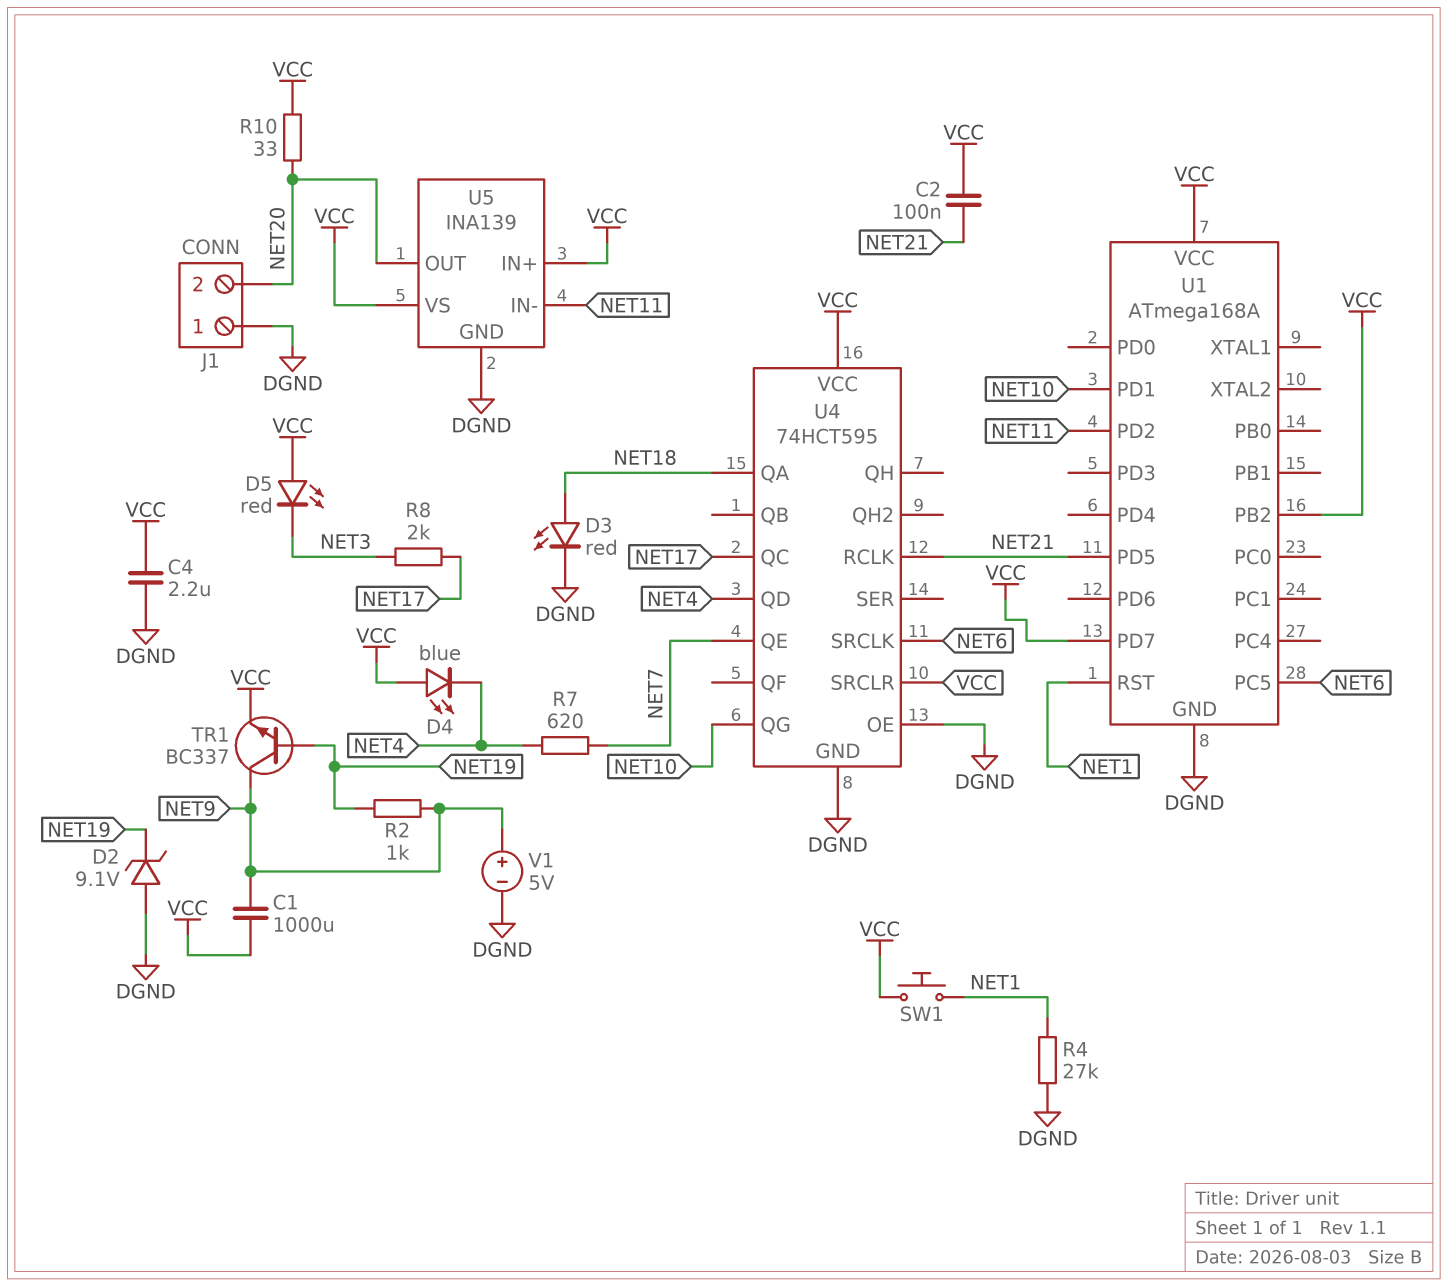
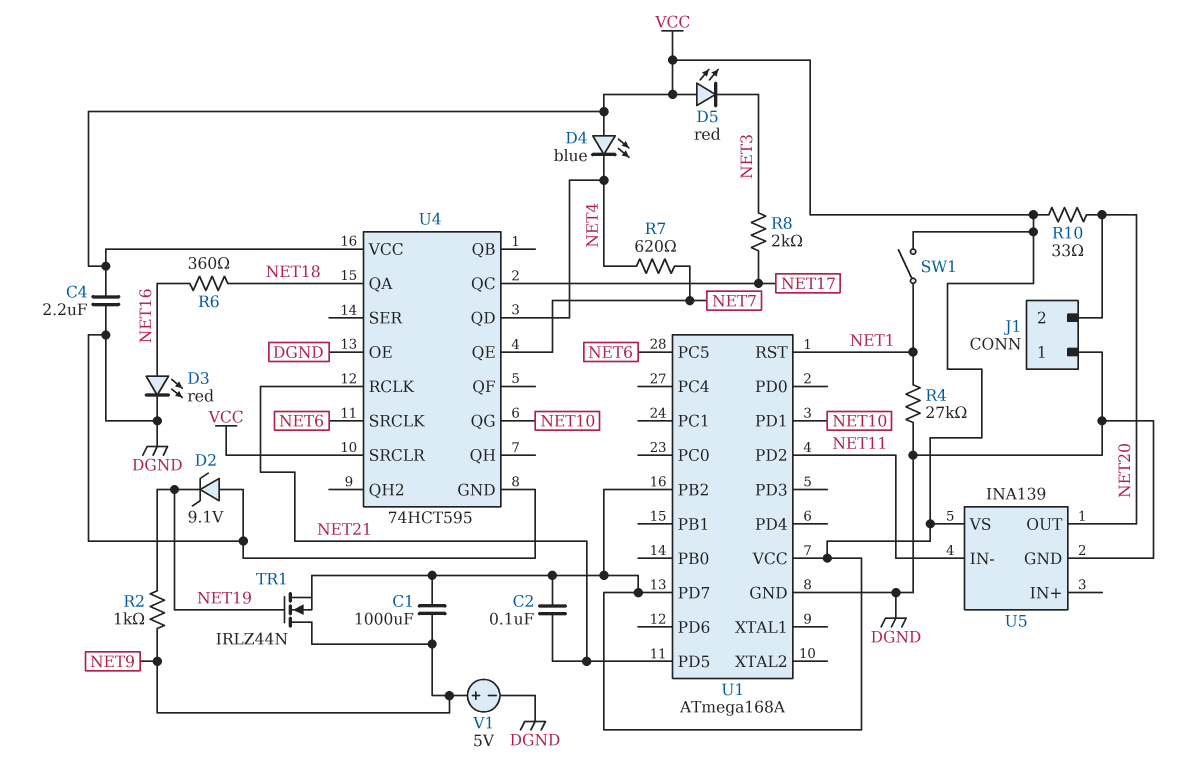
D3: LED red (A NET18, K DGND) -> LED red (A NET16, K DGND)
R6: none -> 360 (NET16, NET18)
SW1: button (NET1, VCC) -> switch (NET1, VCC)
TR1: NPN BC337 (B NET19, C NET9, E VCC) -> NMOS IRLZ44N (G NET19, D NET9, S VCC)
U5 pin IN+: VCC -> none

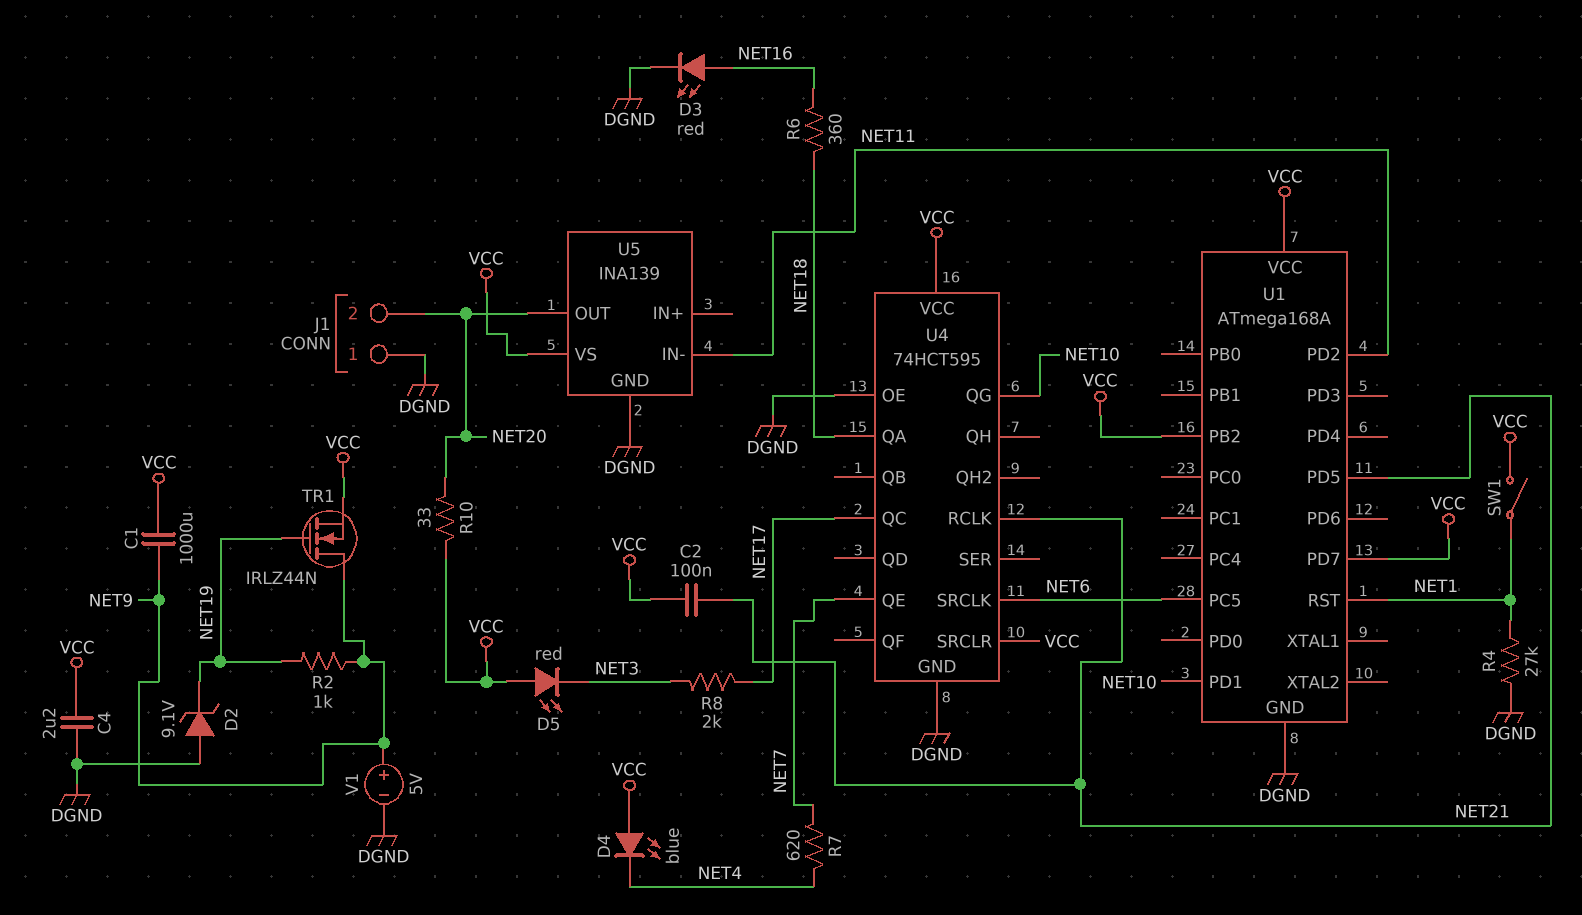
U4 pin QD: NET4 -> none

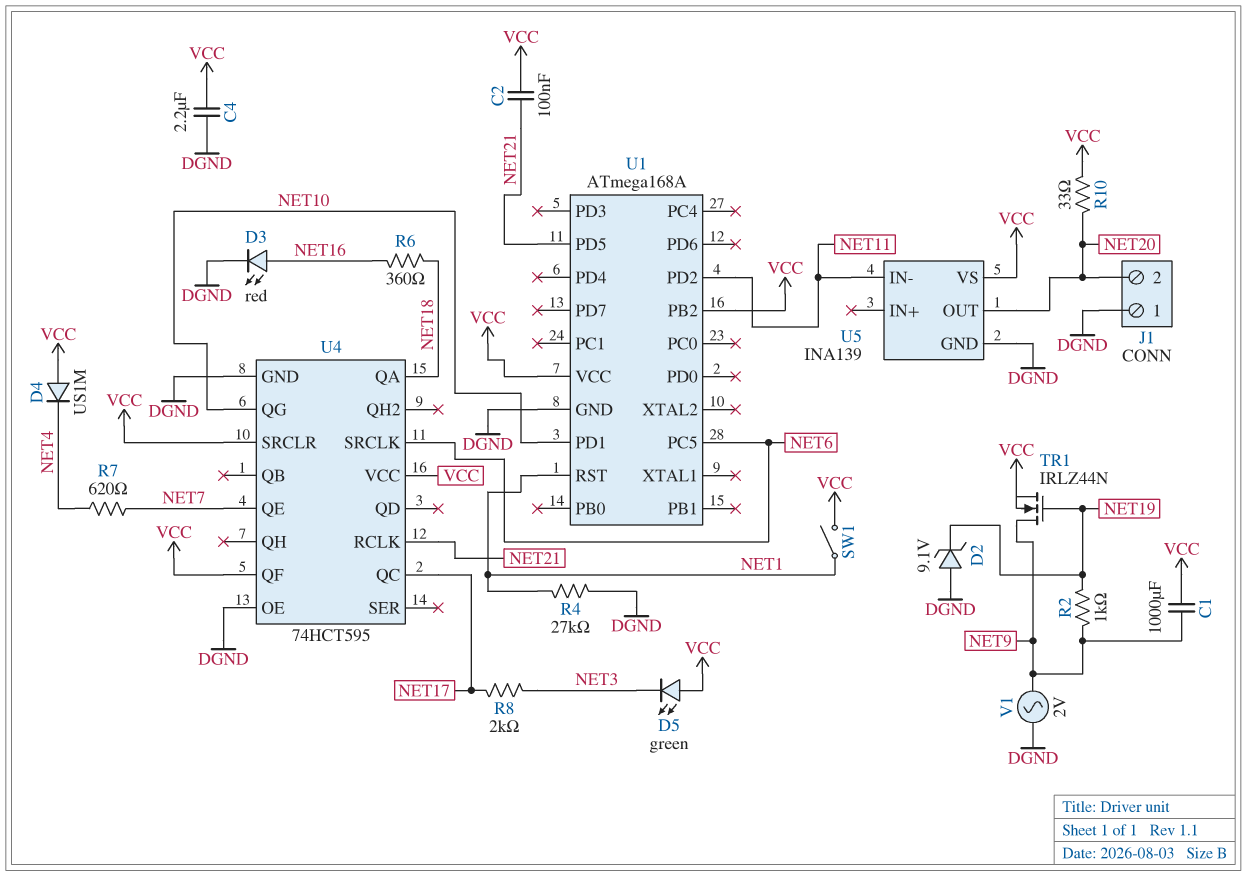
D4: LED blue (A VCC, K NET4) -> diode US1M (A VCC, K NET4)
D5: LED red (A VCC, K NET3) -> LED green (A VCC, K NET3)
U1 pin PD7: VCC -> none
U4 pin QF: none -> VCC
V1: 5V (plus NET9, minus DGND) -> AC 2V (DGND, NET9)

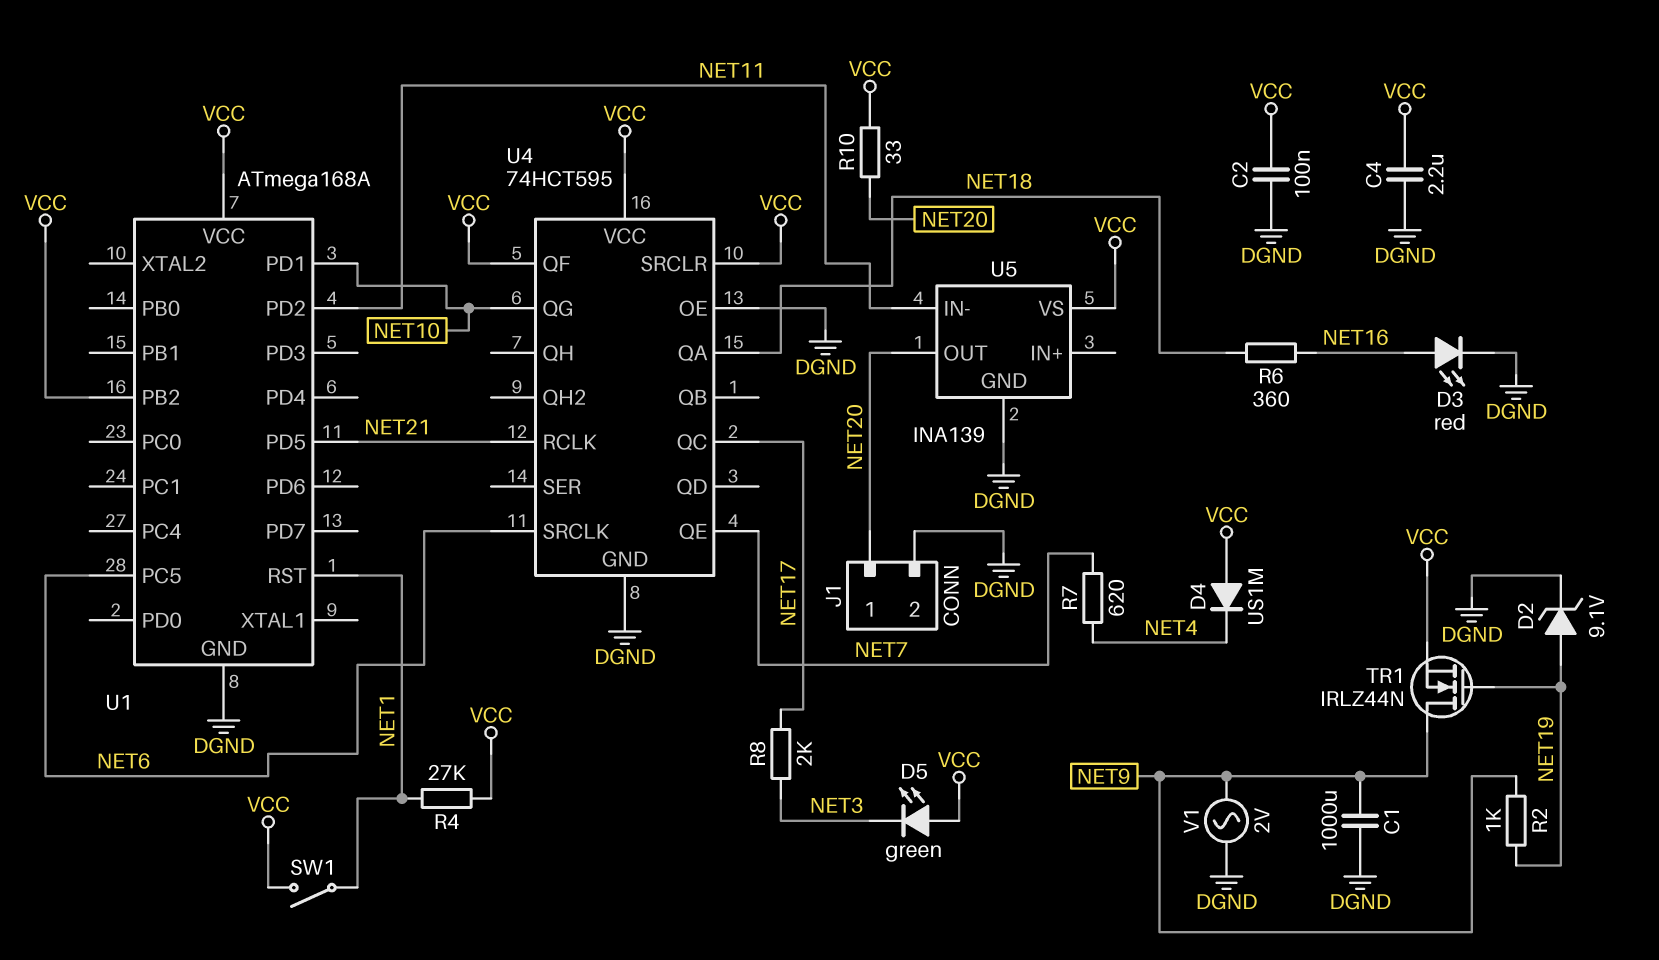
C1: 1000uF (NET9, VCC) -> 1000uF (DGND, NET9)
C2: 100nF (NET21, VCC) -> 100nF (DGND, VCC)
D2: zener 9.1V (A DGND, K NET19) -> zener 9.1V (A NET19, K DGND)
J1 pin 1: DGND -> NET20
J1 pin 2: NET20 -> DGND
R4: 27k (DGND, NET1) -> 27k (NET1, VCC)

